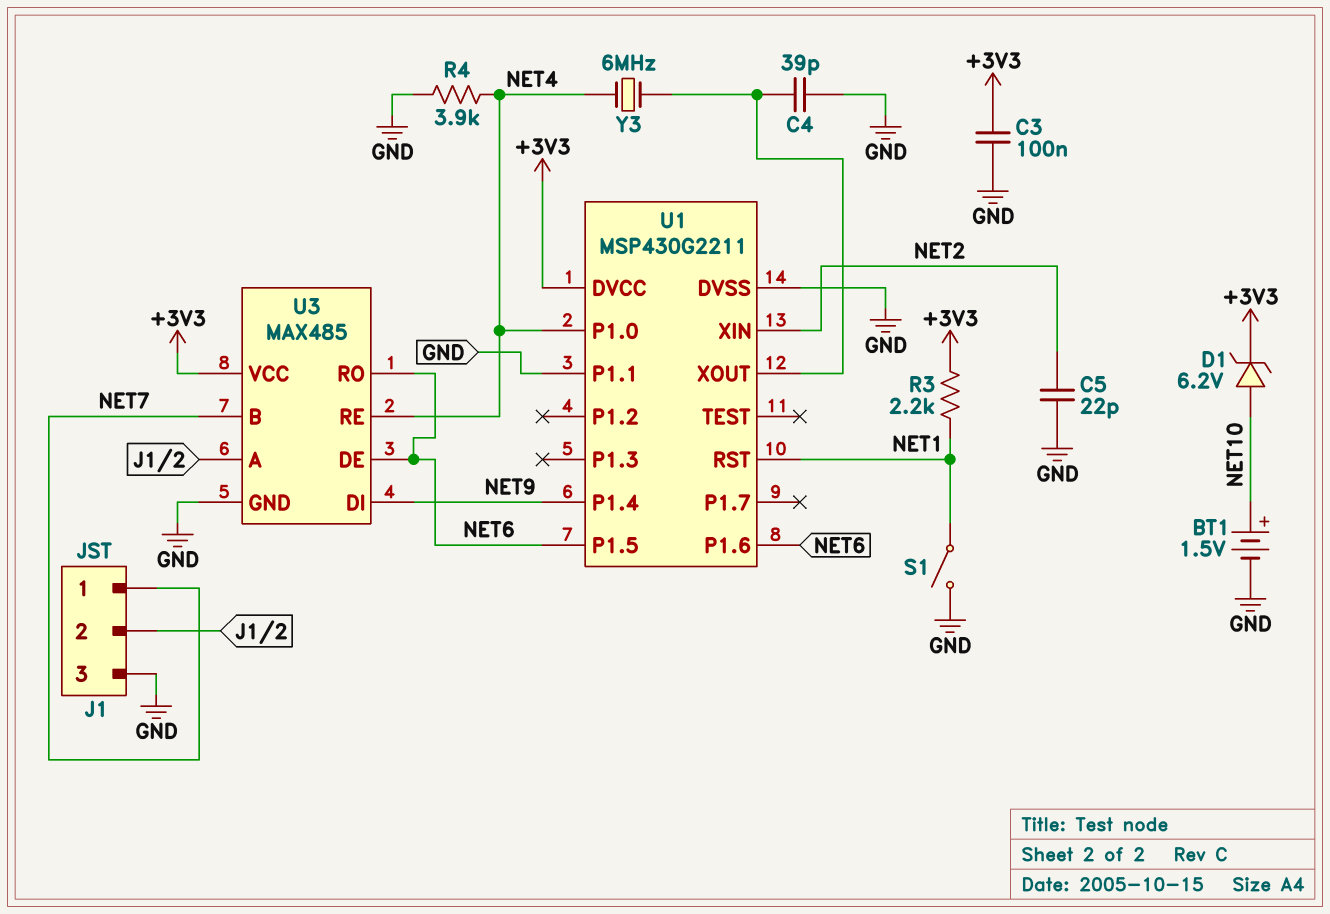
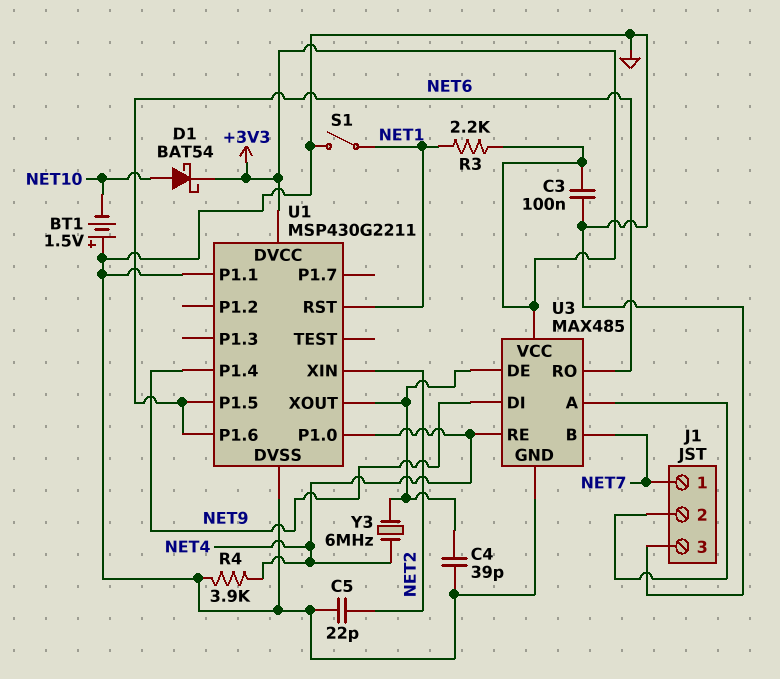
BT1: 1.5V (plus NET10, minus GND) -> 1.5V (plus GND, minus NET10)
D1: zener 6.2V (A NET10, K +3V3) -> schottky BAT54 (A NET10, K +3V3)
U3 pin DE: NET6 -> U1/XOUT

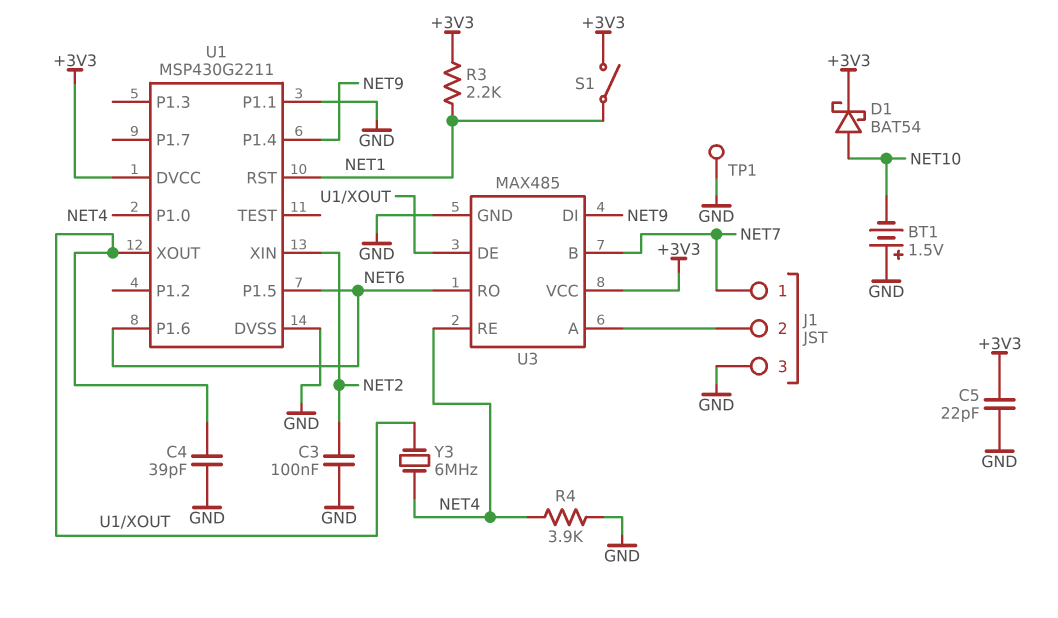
C3: 100nF (+3V3, GND) -> 100nF (GND, NET2)
C5: 22pF (GND, NET2) -> 22pF (+3V3, GND)
S1: switch (GND, NET1) -> switch (+3V3, NET1)
TP1: none -> test point (GND)

